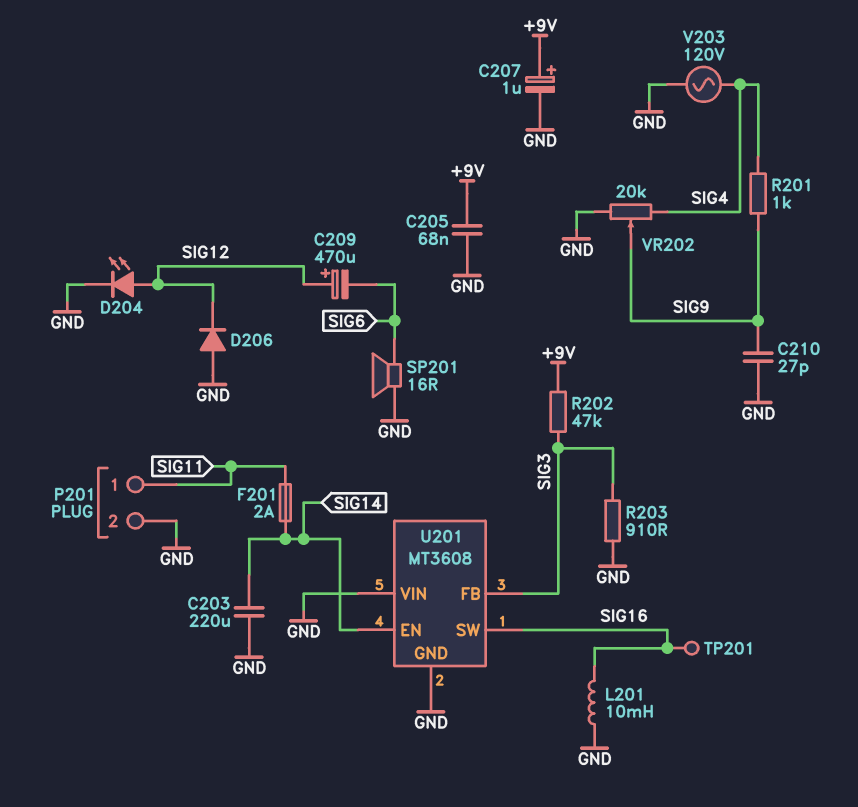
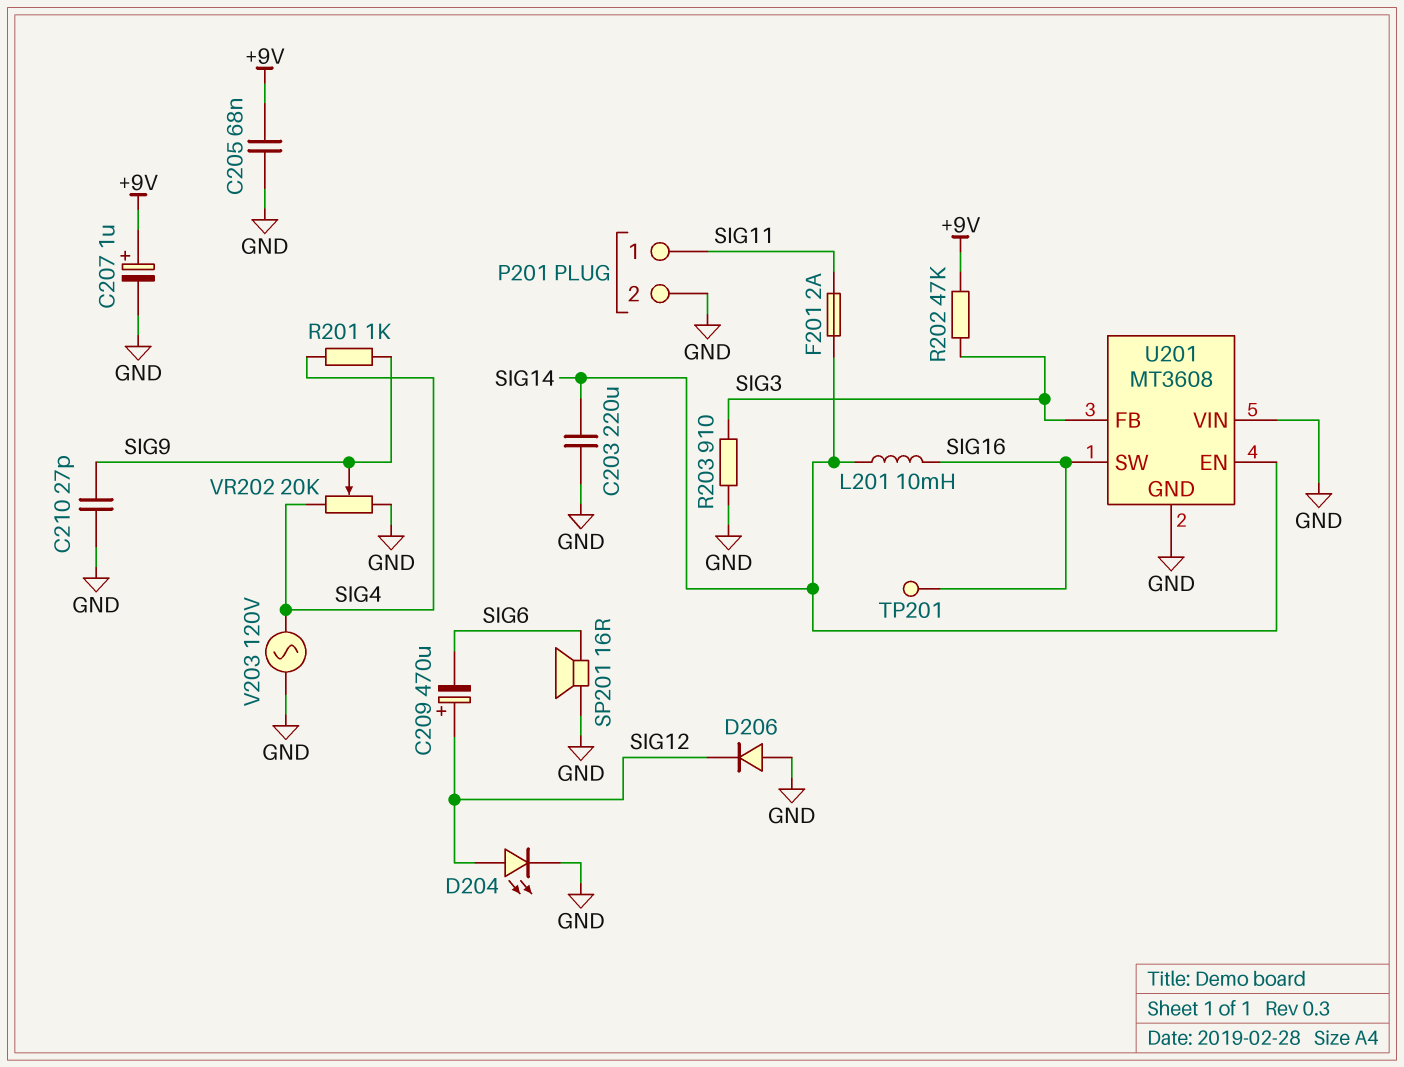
L201: 10mH (GND, SIG16) -> 10mH (SIG14, SIG16)

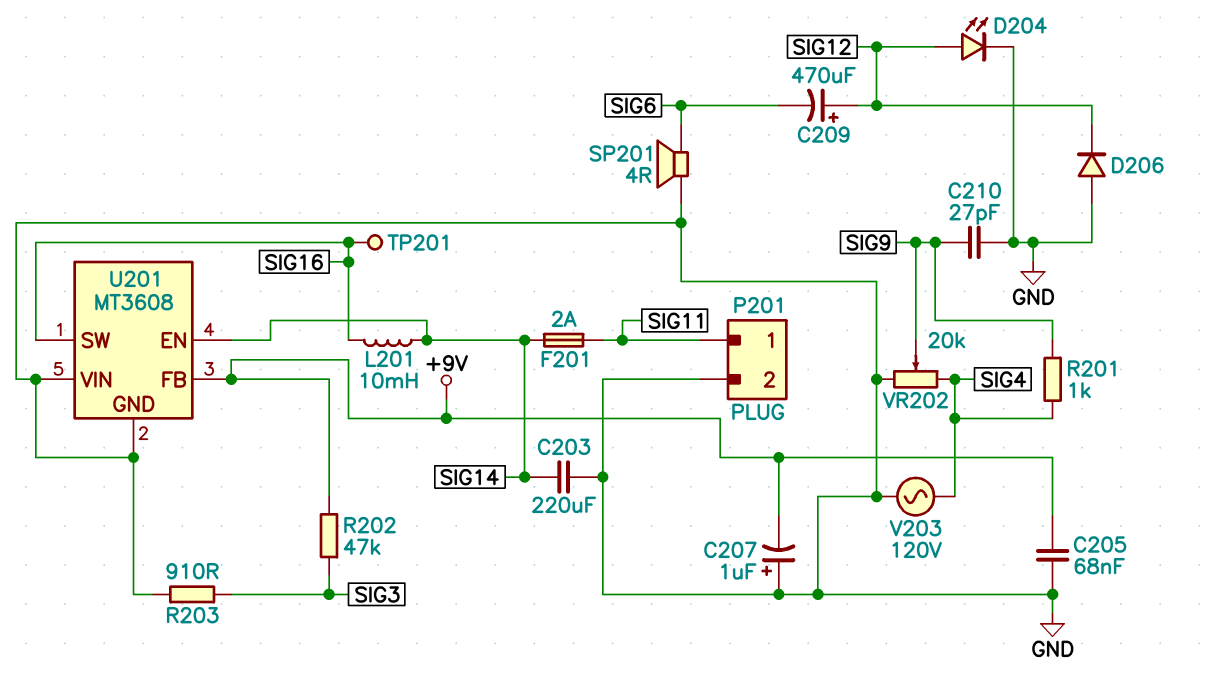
C207: 1uF (plus +9V, minus GND) -> 1uF (plus GND, minus +9V)
SP201: speaker 16R (GND, SIG6) -> speaker 4R (GND, SIG6)
U201 pin FB: SIG3 -> +9V

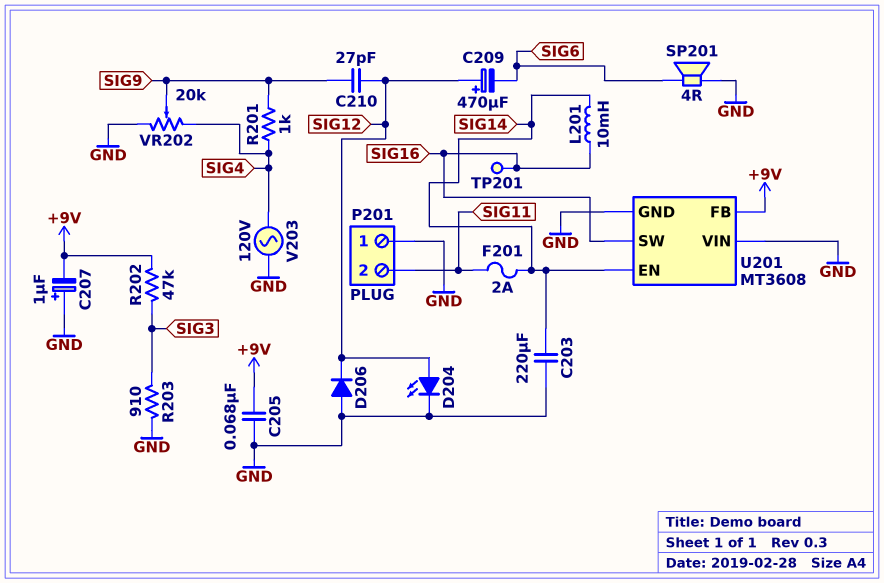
C210: 27pF (GND, SIG9) -> 27pF (SIG9, SIG12)
P201 pin 1: SIG11 -> GND
P201 pin 2: GND -> SIG11

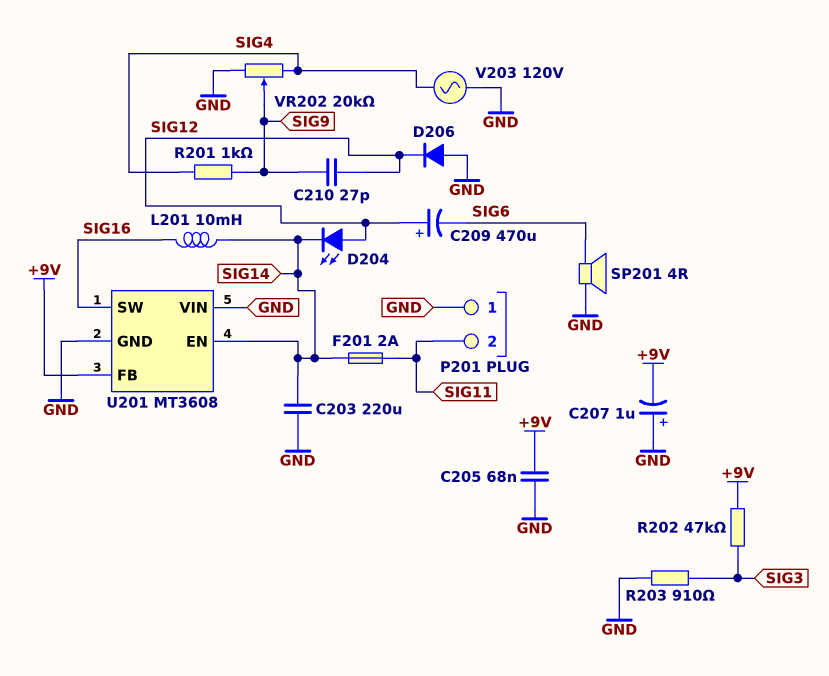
D204: LED (A SIG12, K GND) -> LED (A SIG12, K SIG14)
TP201: test point (SIG16) -> none

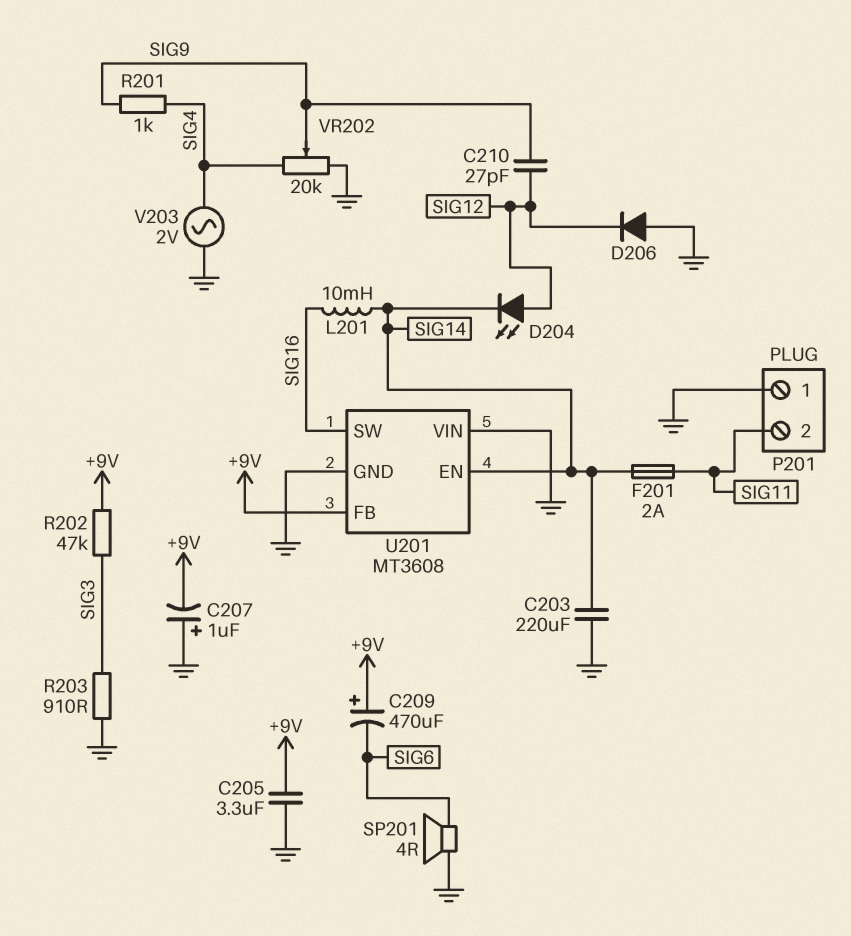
C205: 68nF (+9V, GND) -> 3.3uF (+9V, GND)
C209: 470uF (plus SIG12, minus SIG6) -> 470uF (plus +9V, minus SIG6)
V203: AC 120V (GND, SIG4) -> AC 2V (GND, SIG4)

